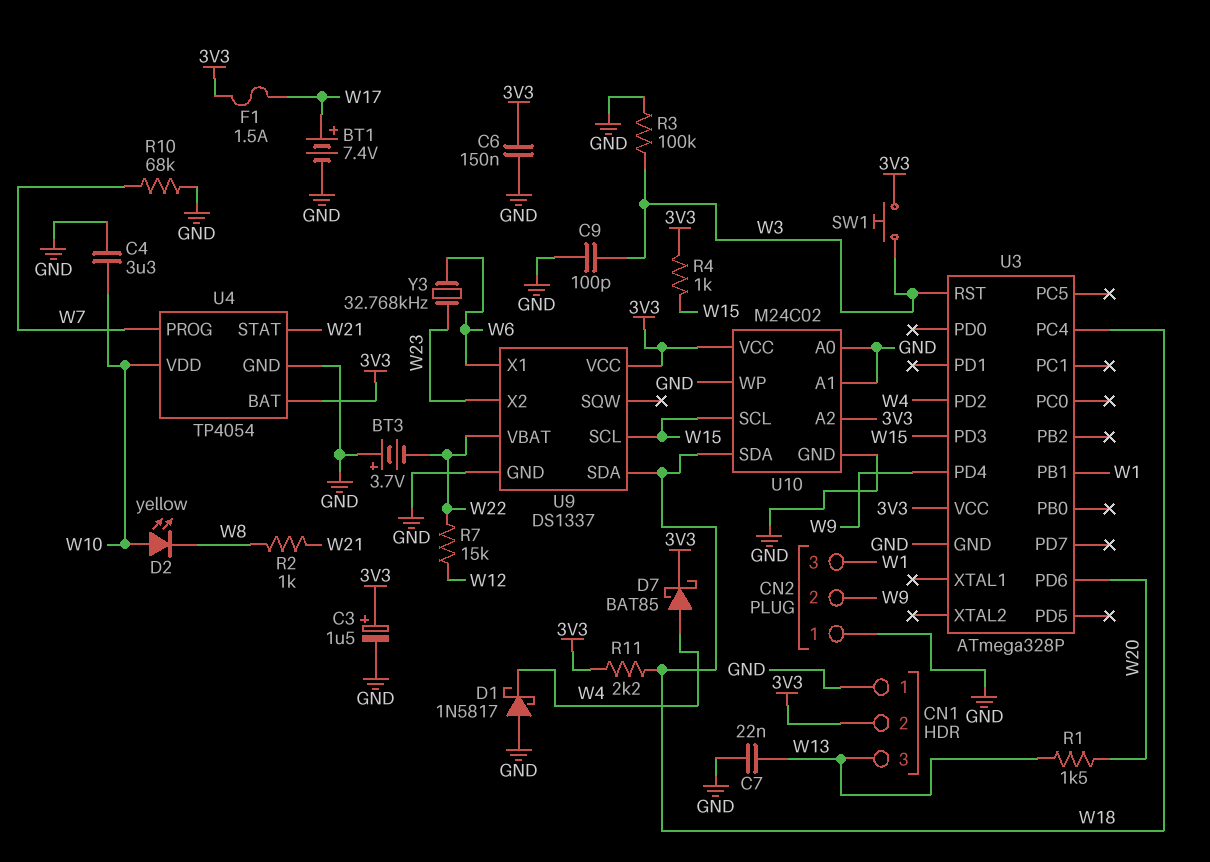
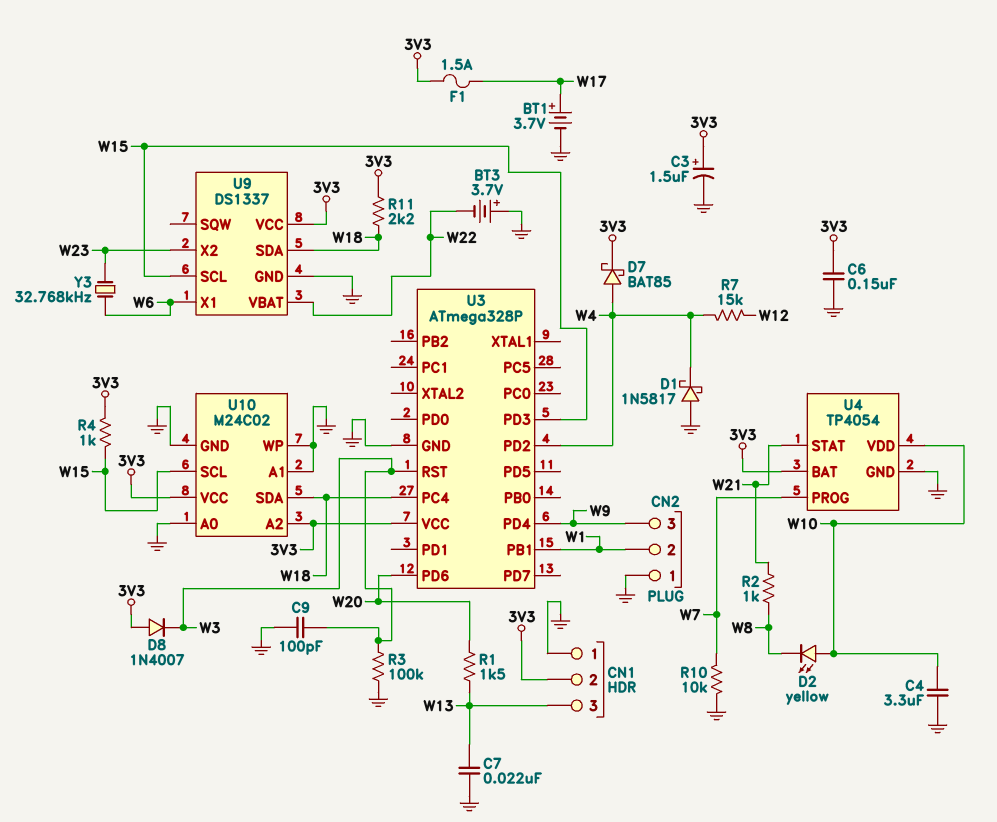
BT1: 7.4V (plus W17, minus GND) -> 3.7V (plus W17, minus GND)
CN2 pin 2: W9 -> W1
CN2 pin 3: W1 -> W9
D8: none -> diode 1N4007 (A 3V3, K W3)
R7: 15k (W12, W22) -> 15k (W4, W12)
R10: 68k (GND, W7) -> 10k (GND, W7)
SW1: button (3V3, W3) -> none

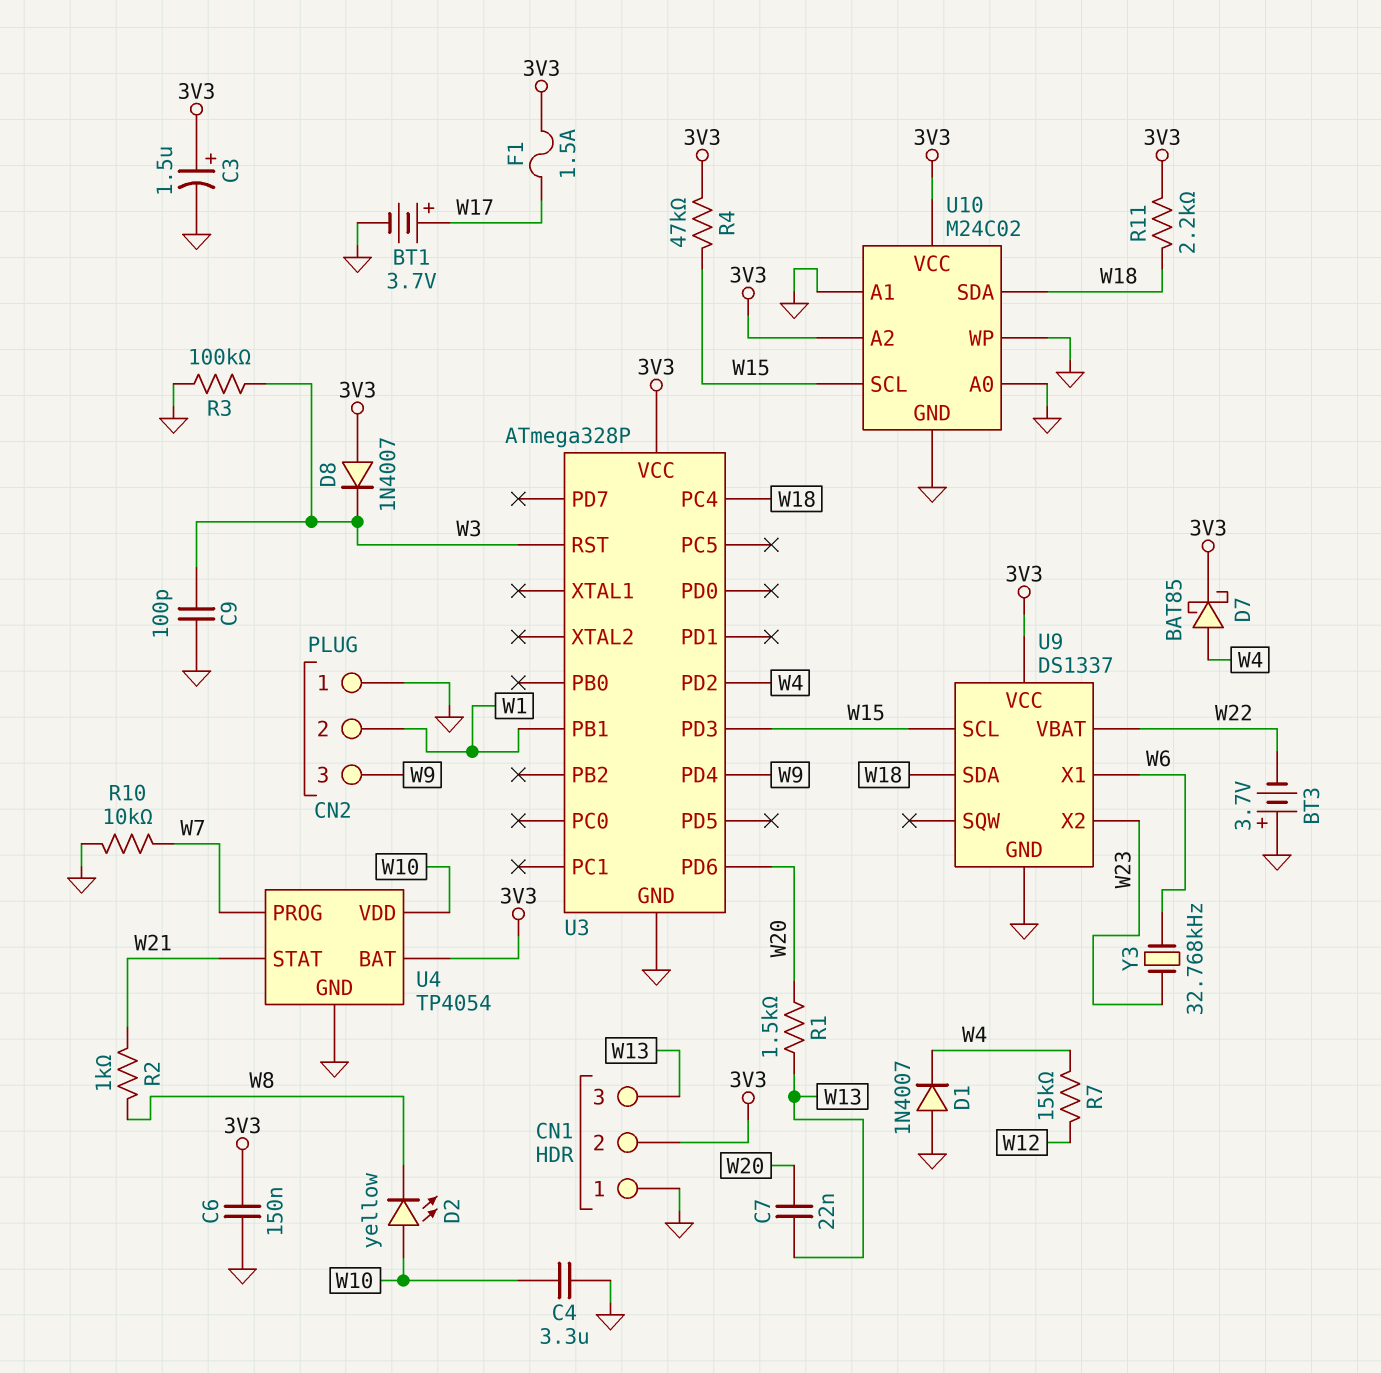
C7: 22nF (GND, W13) -> 22nF (W13, W20)
D1: schottky 1N5817 (A GND, K W4) -> diode 1N4007 (A GND, K W4)
R4: 1k (3V3, W15) -> 47k (3V3, W15)

